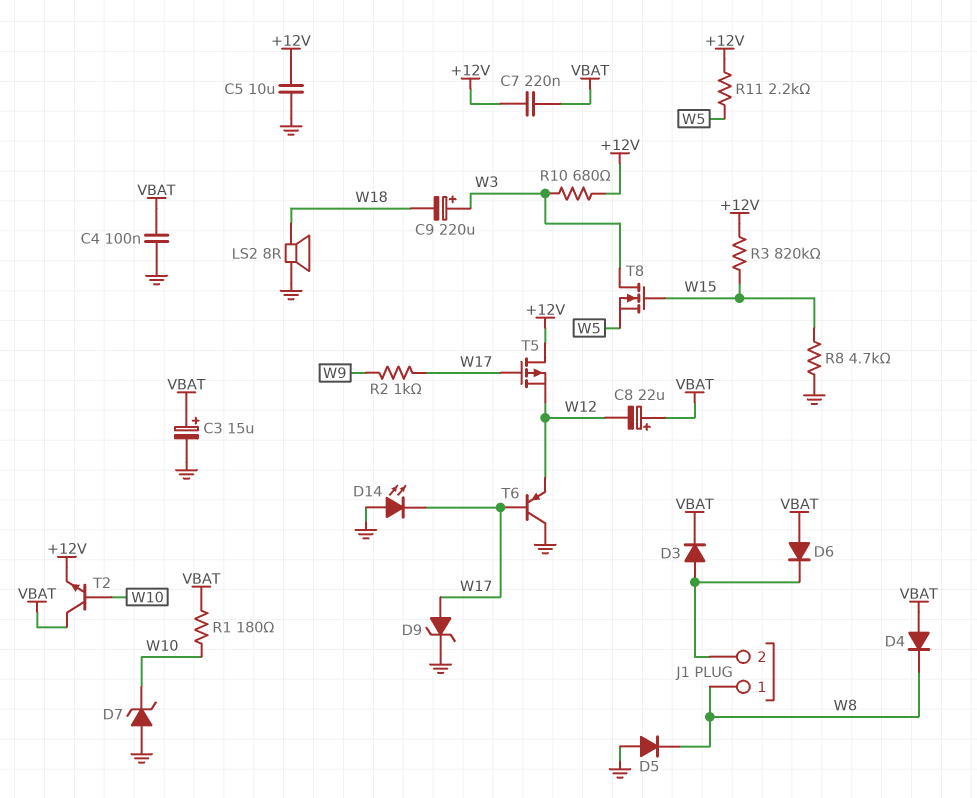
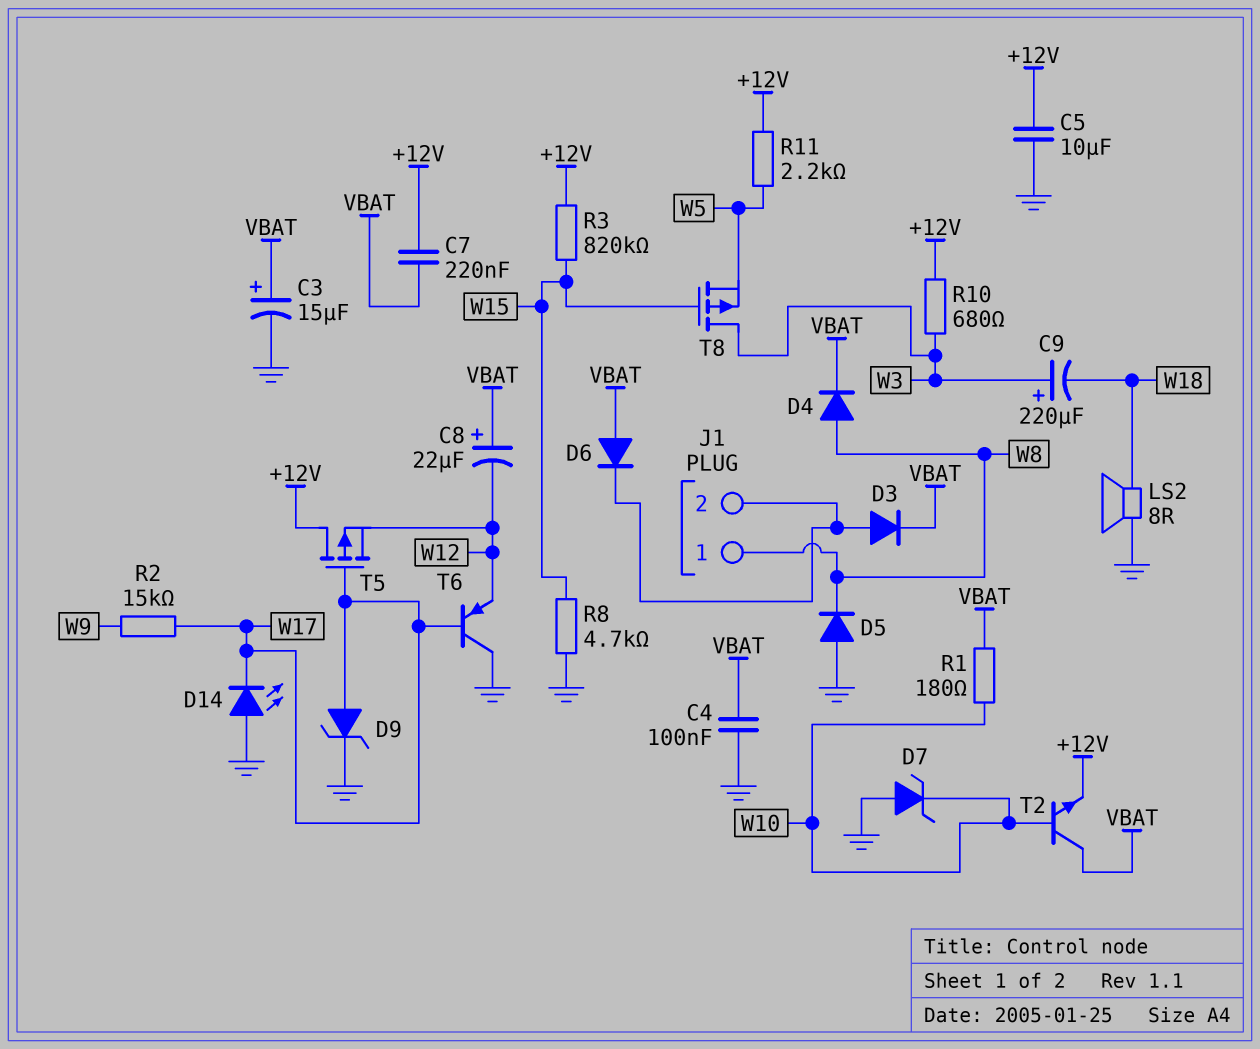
D4: diode (A VBAT, K W8) -> diode (A W8, K VBAT)
R2: 1k (W9, W17) -> 15k (W9, W17)
T8: NMOS (G W15, D W3, S W5) -> PMOS (G W15, D W3, S W5)

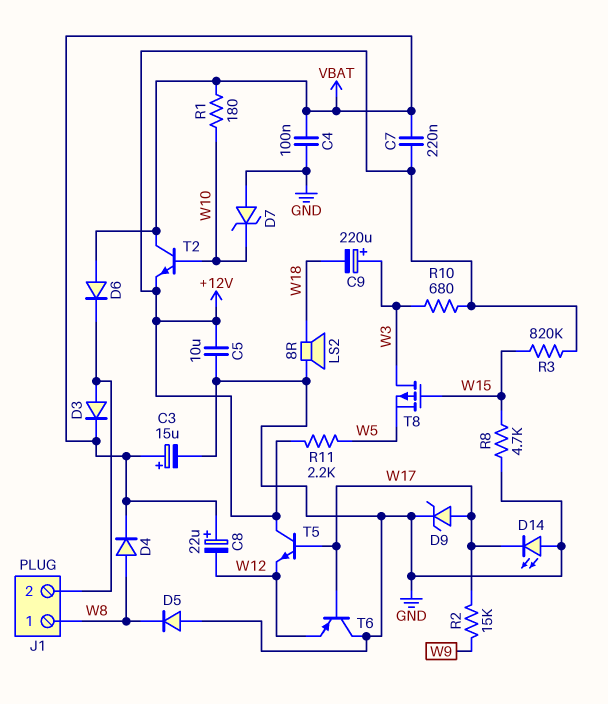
T5: PMOS (G W17, D +12V, S W12) -> NPN (B W17, C +12V, E W12)

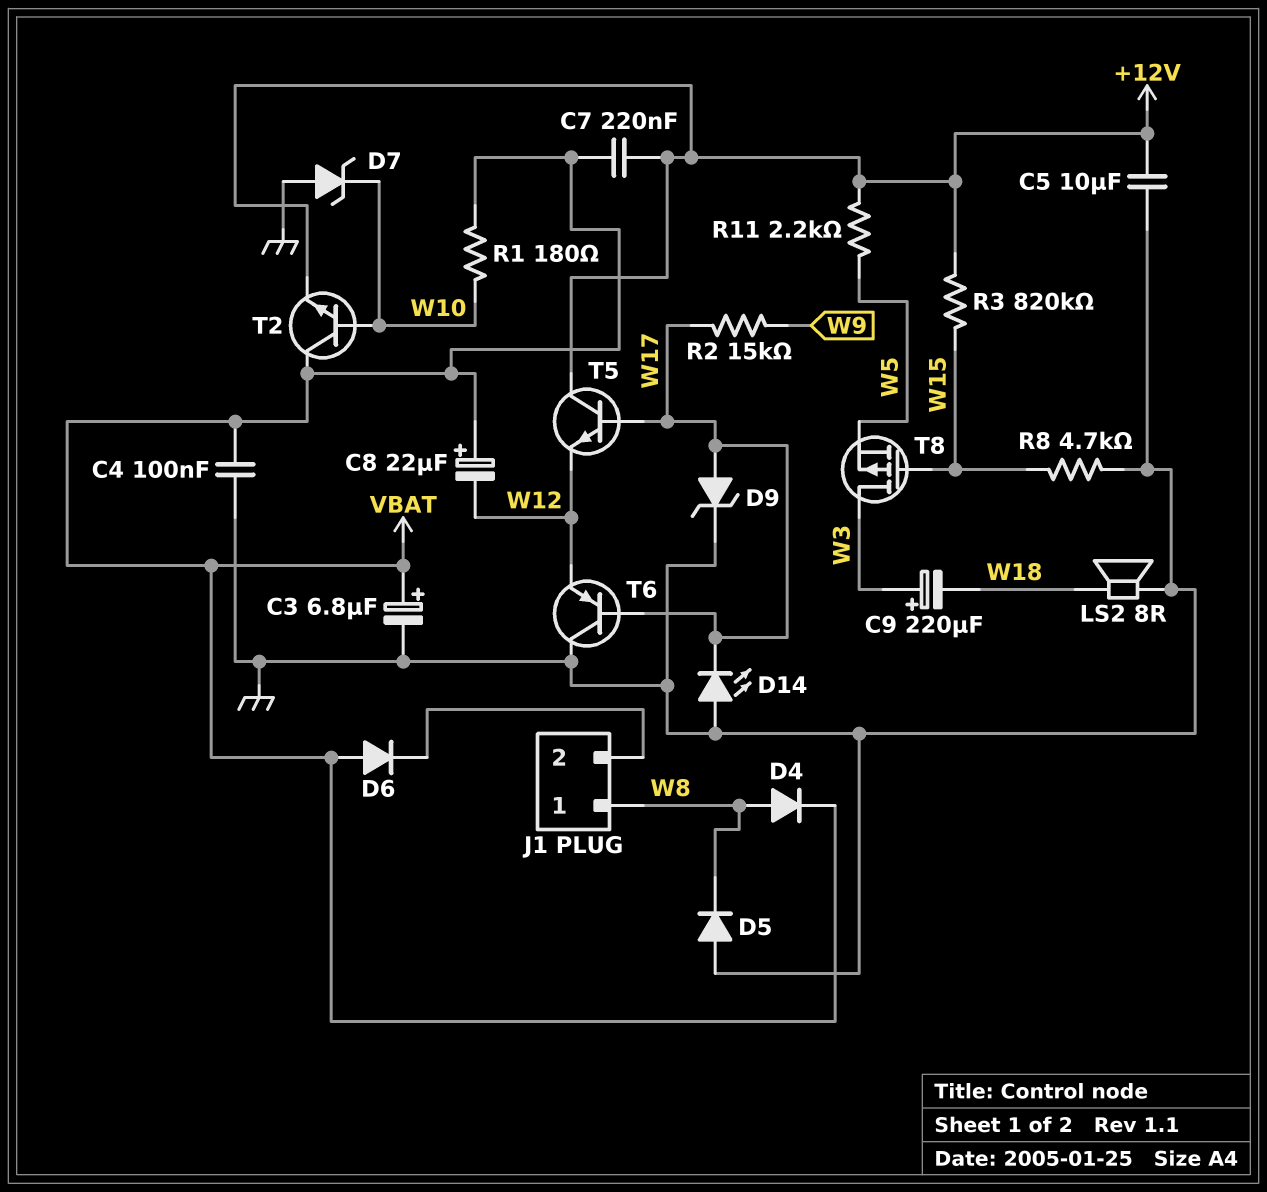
C3: 15uF (plus VBAT, minus GND) -> 6.8uF (plus VBAT, minus GND)
D3: diode (A J1/2, K VBAT) -> none
R10: 680 (+12V, W3) -> none

